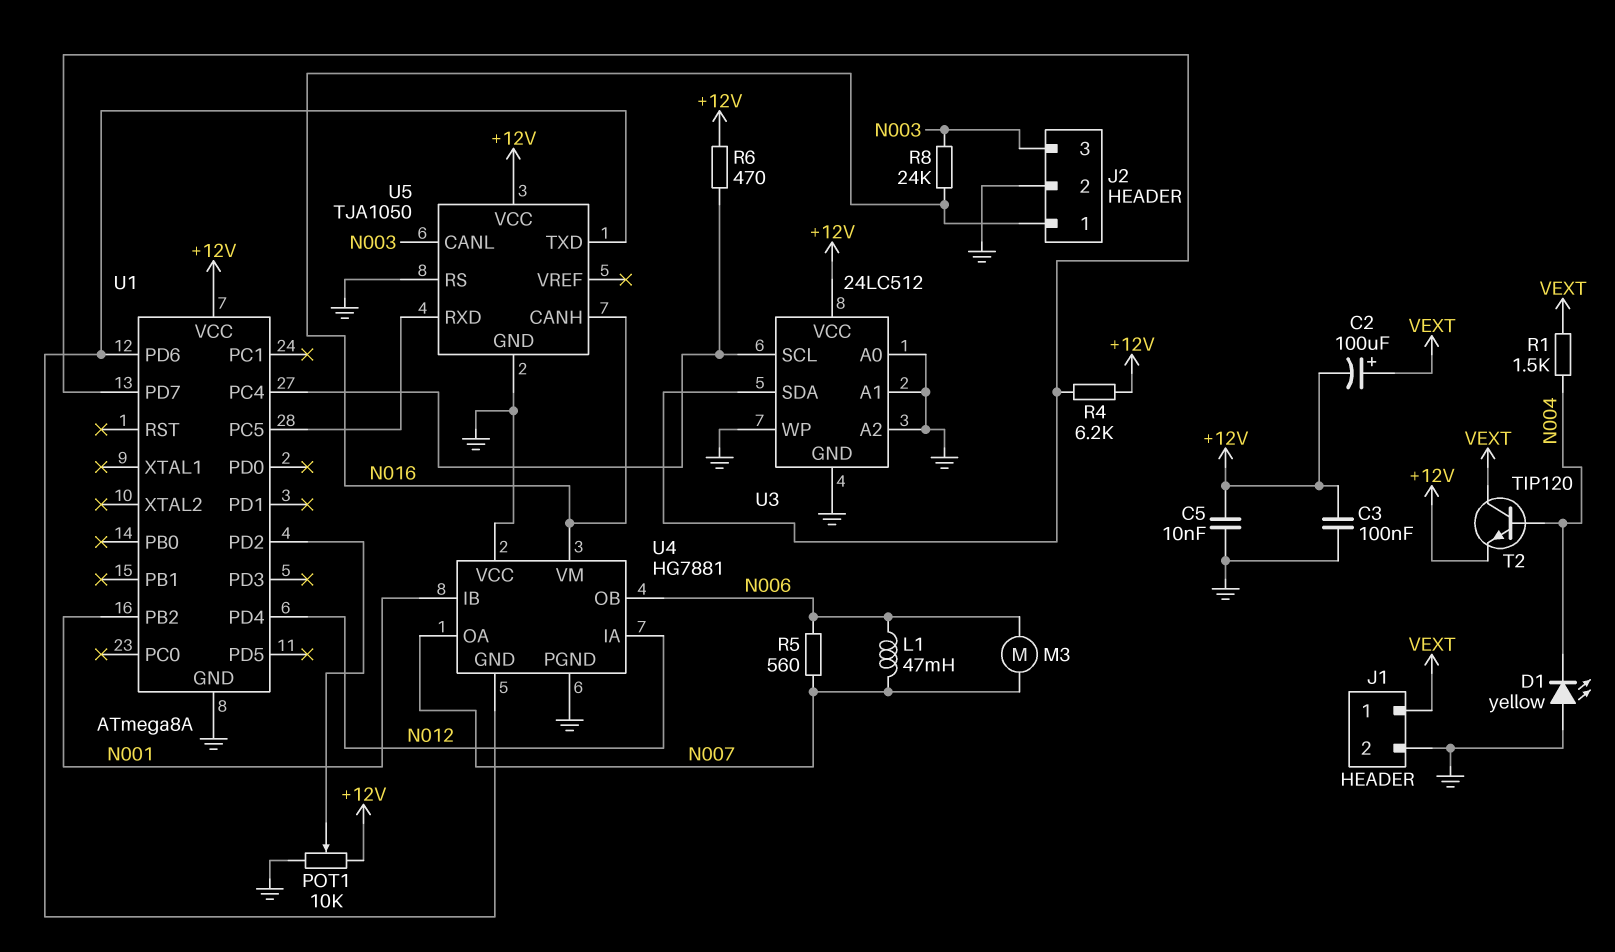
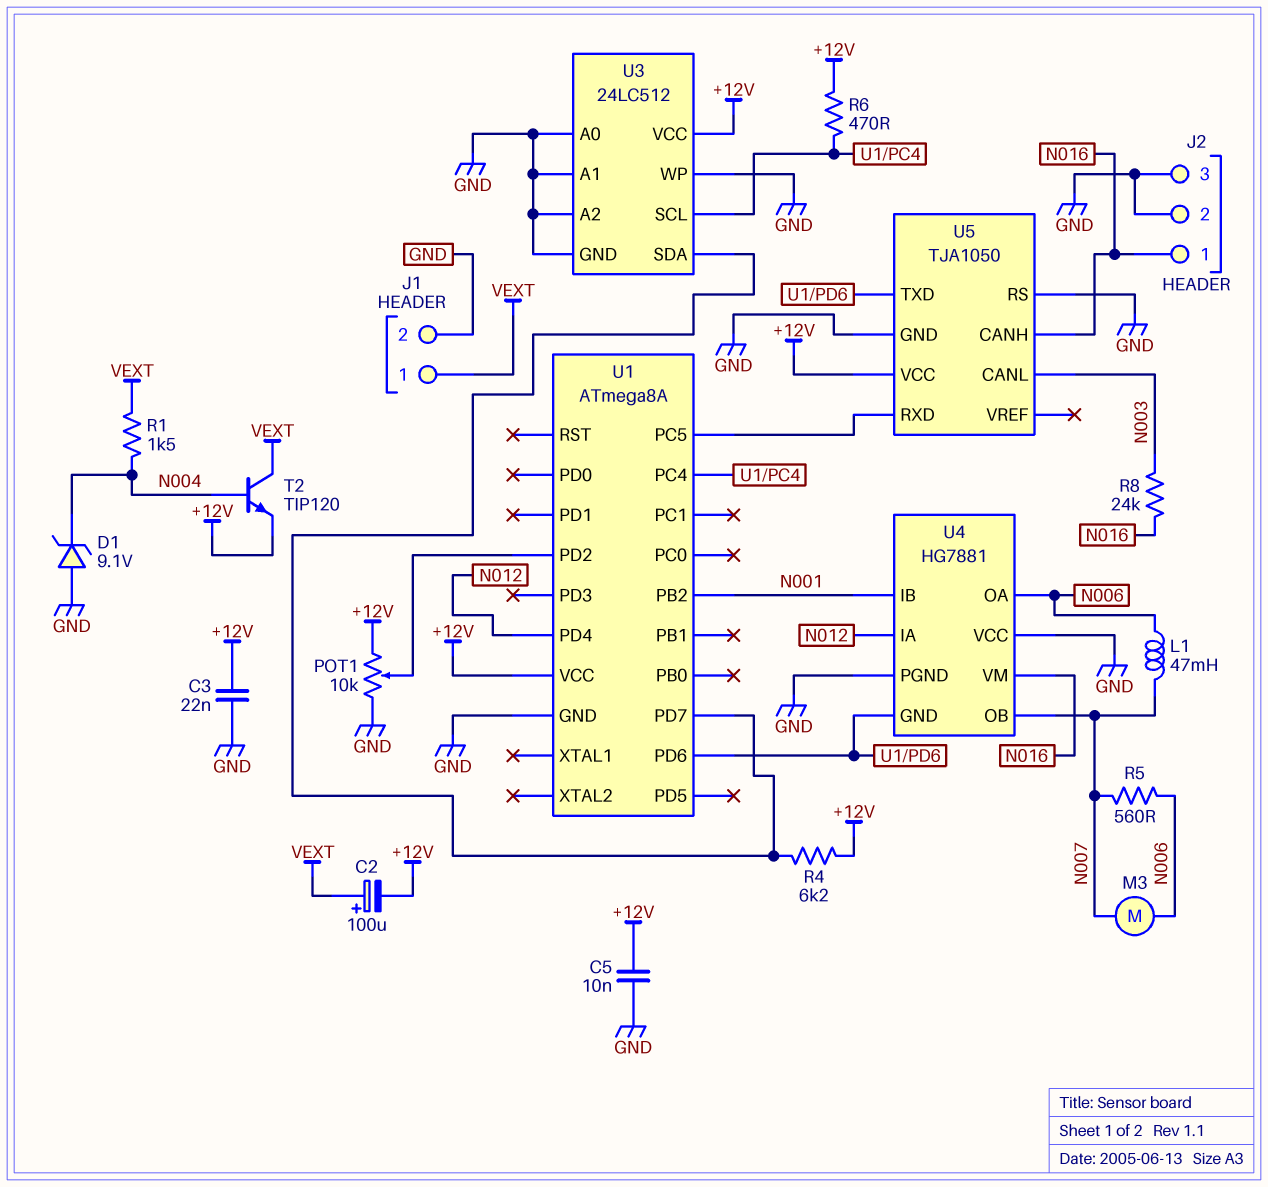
C3: 100nF (+12V, GND) -> 22nF (+12V, GND)
D1: LED yellow (A GND, K N004) -> zener 9.1V (A GND, K N004)
J2 pin 3: N003 -> GND
U4 pin OA: N007 -> N006
U4 pin OB: N006 -> N007

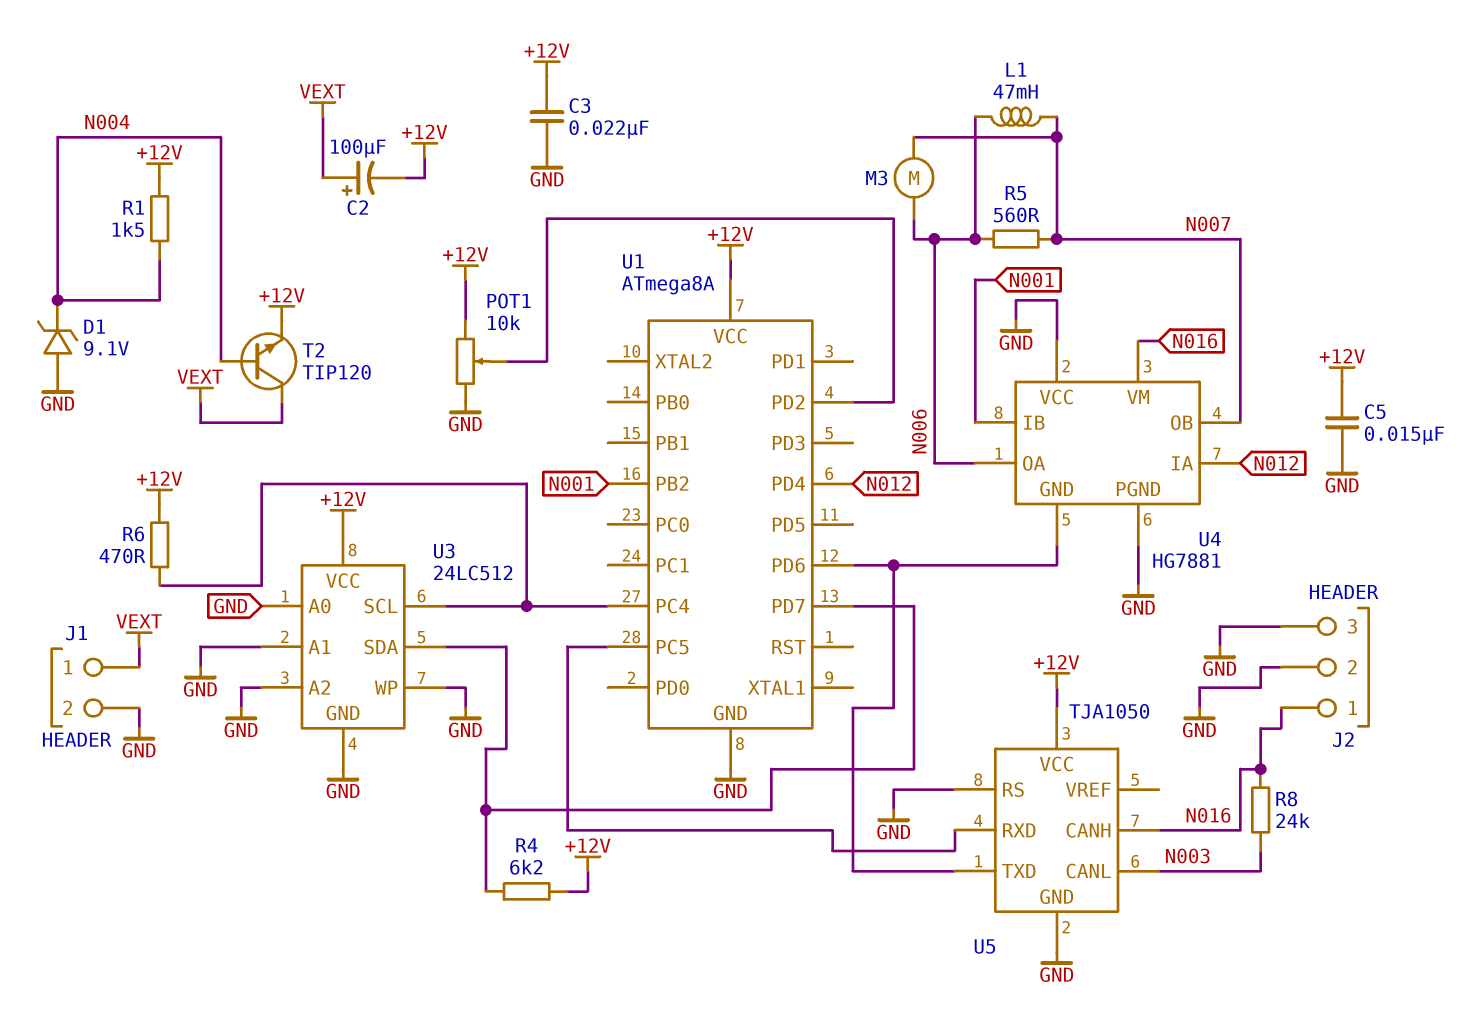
C5: 10nF (+12V, GND) -> 15nF (+12V, GND)
R1: 1.5k (N004, VEXT) -> 1.5k (+12V, N004)

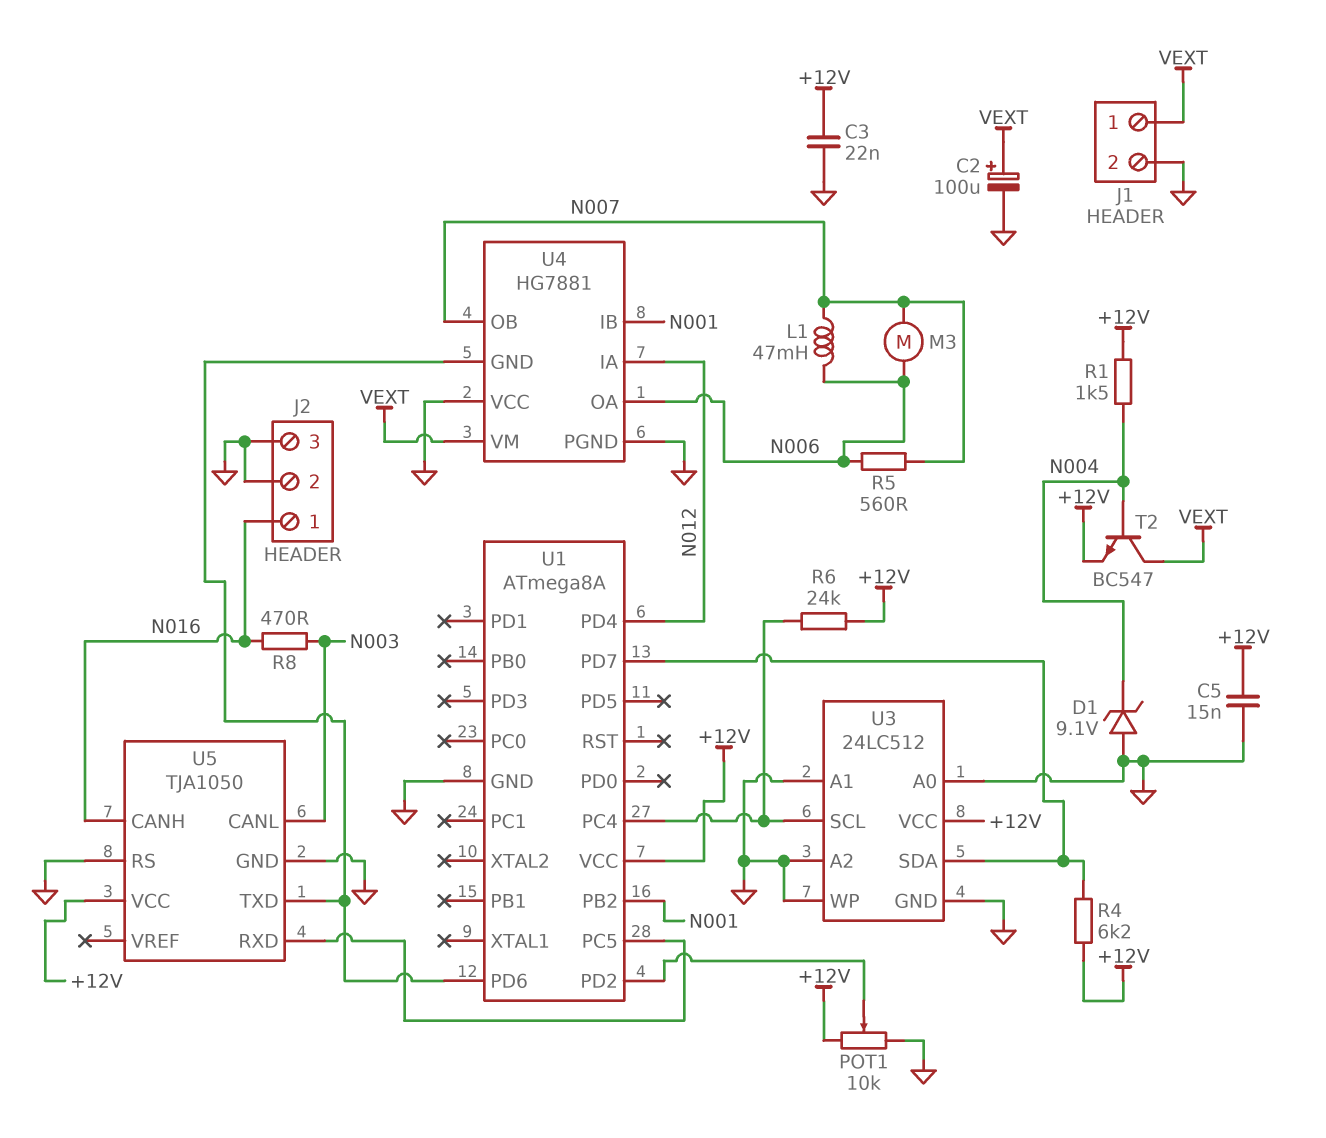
C2: 100uF (plus VEXT, minus +12V) -> 100uF (plus VEXT, minus GND)
R6: 470 (+12V, U1/PC4) -> 24k (+12V, U1/PC4)
R8: 24k (N003, N016) -> 470 (N003, N016)
T2: NPN TIP120 (B N004, C VEXT, E +12V) -> NPN BC547 (B N004, C VEXT, E +12V)
U4 pin VM: N016 -> VEXT

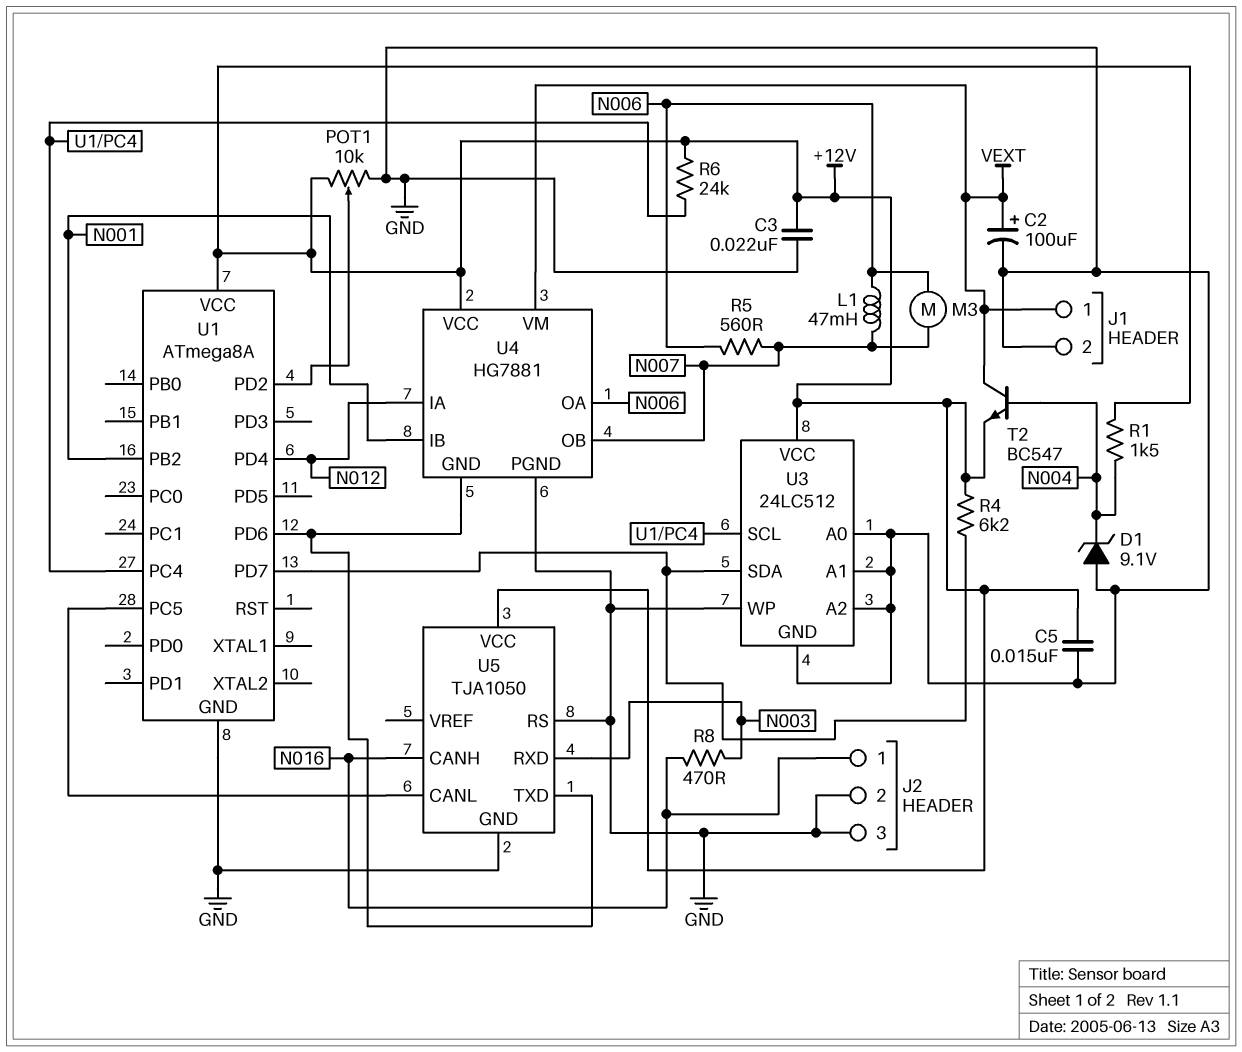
U4 pin VCC: GND -> +12V
U5 pin CANL: N003 -> U1/PC5
U5 pin RXD: U1/PC5 -> N003

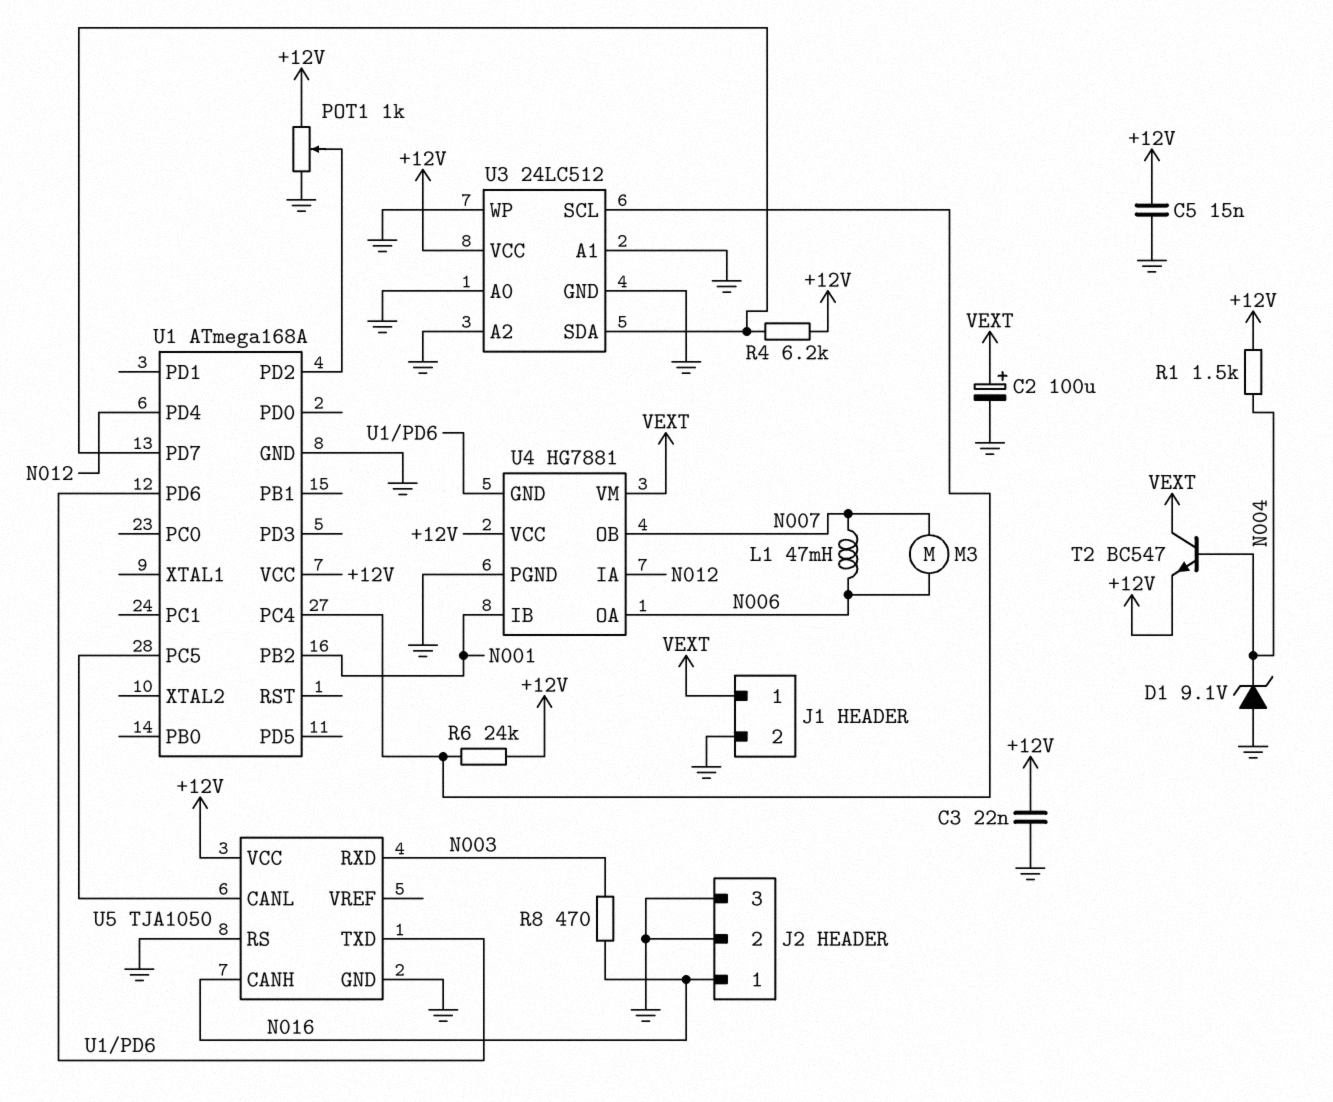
POT1: 10k (+12V, GND, wiper U1/PD2) -> 1k (+12V, GND, wiper U1/PD2)
R5: 560 (N006, N007) -> none
U1: ATmega8A -> ATmega168A

